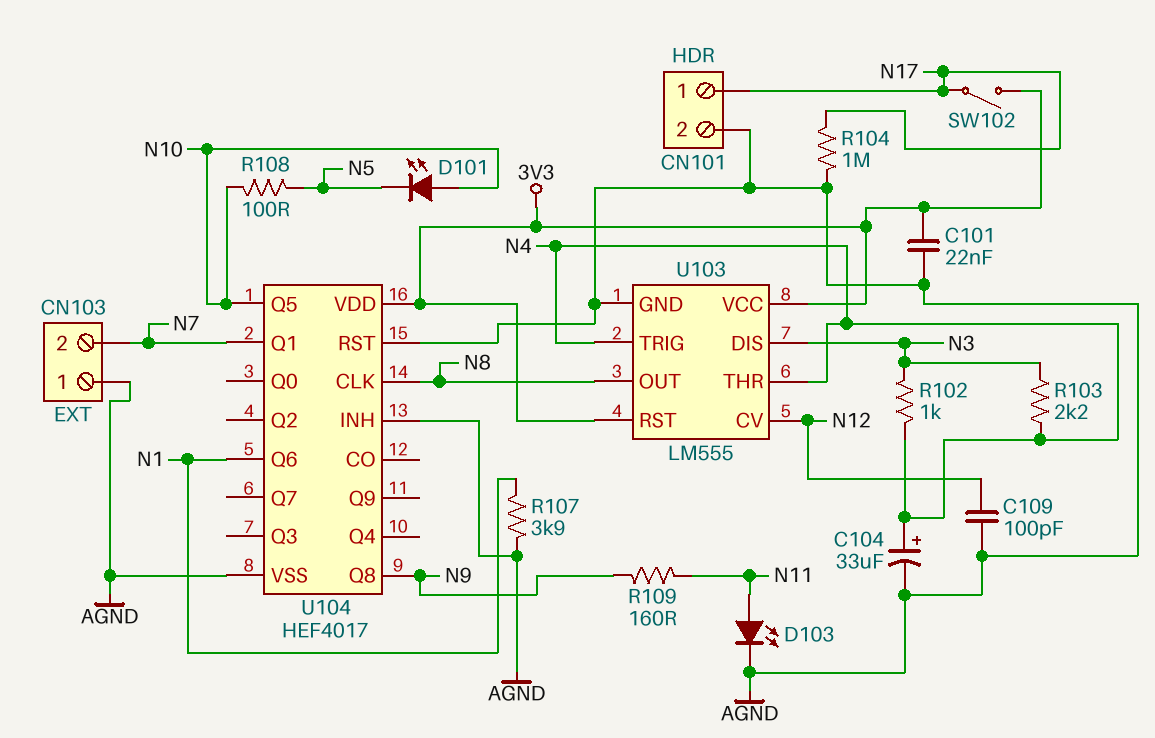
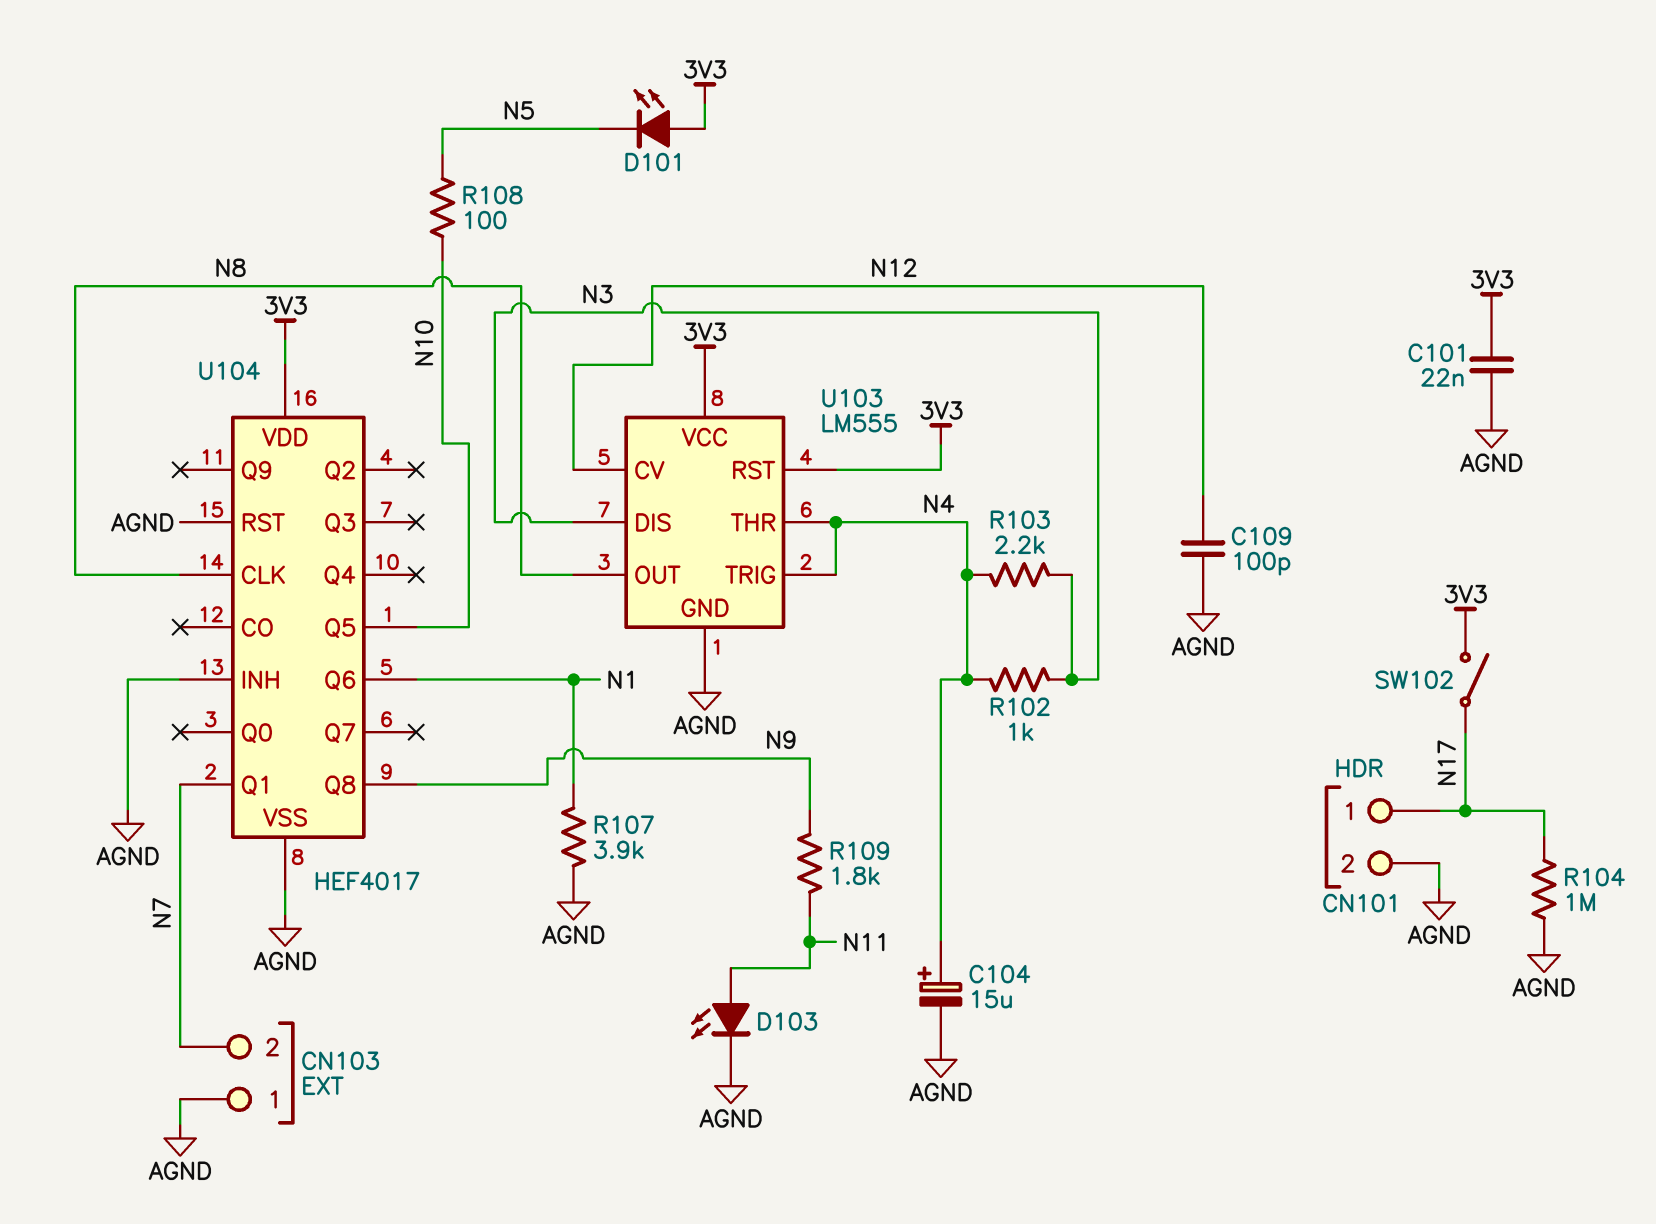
C104: 33uF (plus N4, minus AGND) -> 15uF (plus N4, minus AGND)
D101: LED (A N10, K N5) -> LED (A 3V3, K N5)
R109: 160 (N9, N11) -> 1.8k (N9, N11)

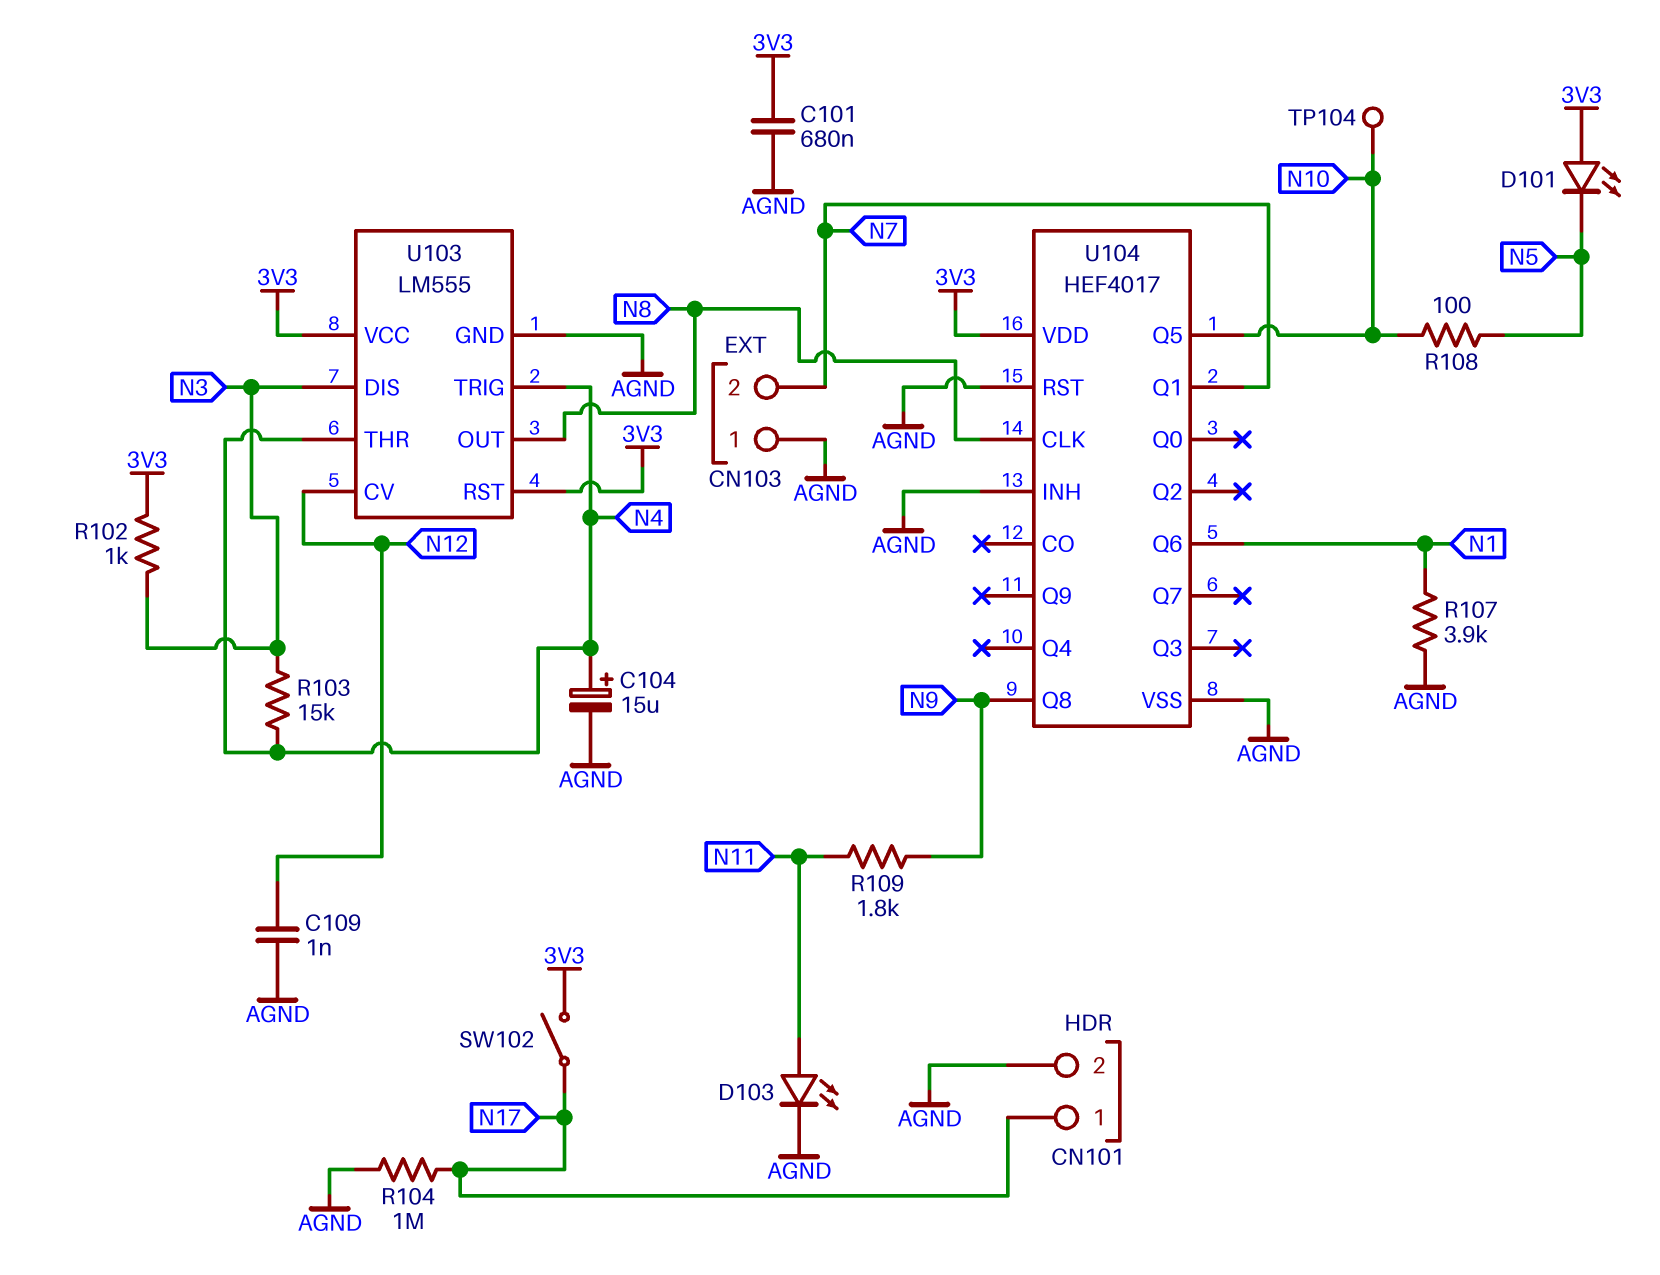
C101: 22nF (3V3, AGND) -> 680nF (3V3, AGND)
C109: 100pF (AGND, N12) -> 1nF (AGND, N12)
R102: 1k (N3, N4) -> 1k (3V3, N3)
R103: 2.2k (N3, N4) -> 15k (N3, N4)
TP104: none -> test point (N10)

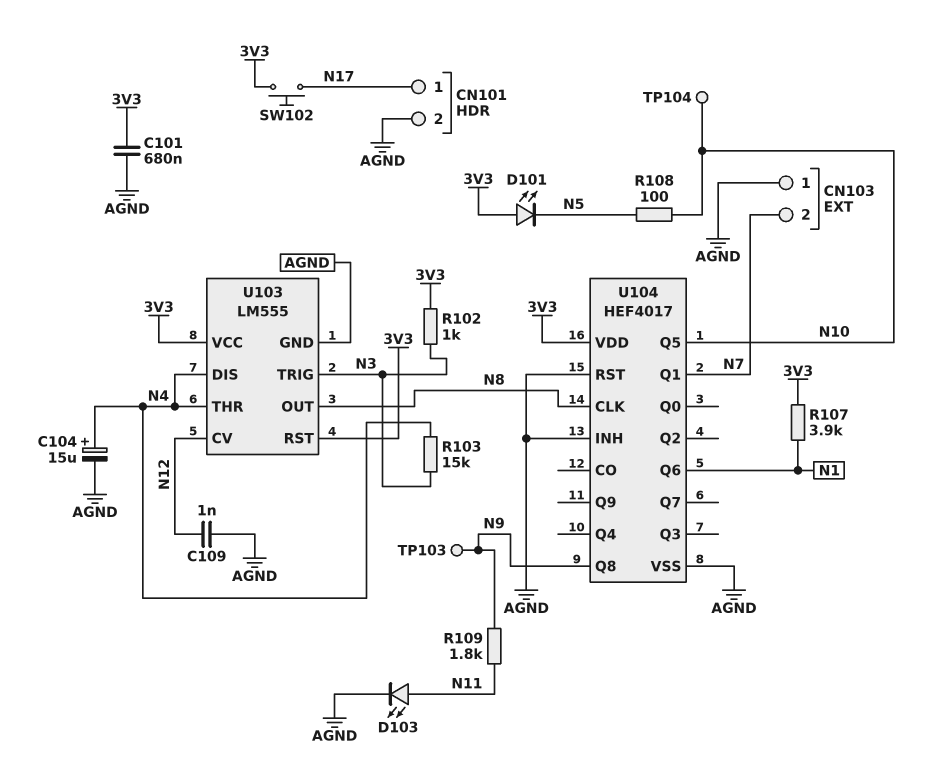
R104: 1M (AGND, N17) -> none
R107: 3.9k (AGND, N1) -> 3.9k (3V3, N1)
SW102: switch (3V3, N17) -> button (3V3, N17)
TP103: none -> test point (N9)
U103 pin DIS: N3 -> N4
U103 pin TRIG: N4 -> N3

